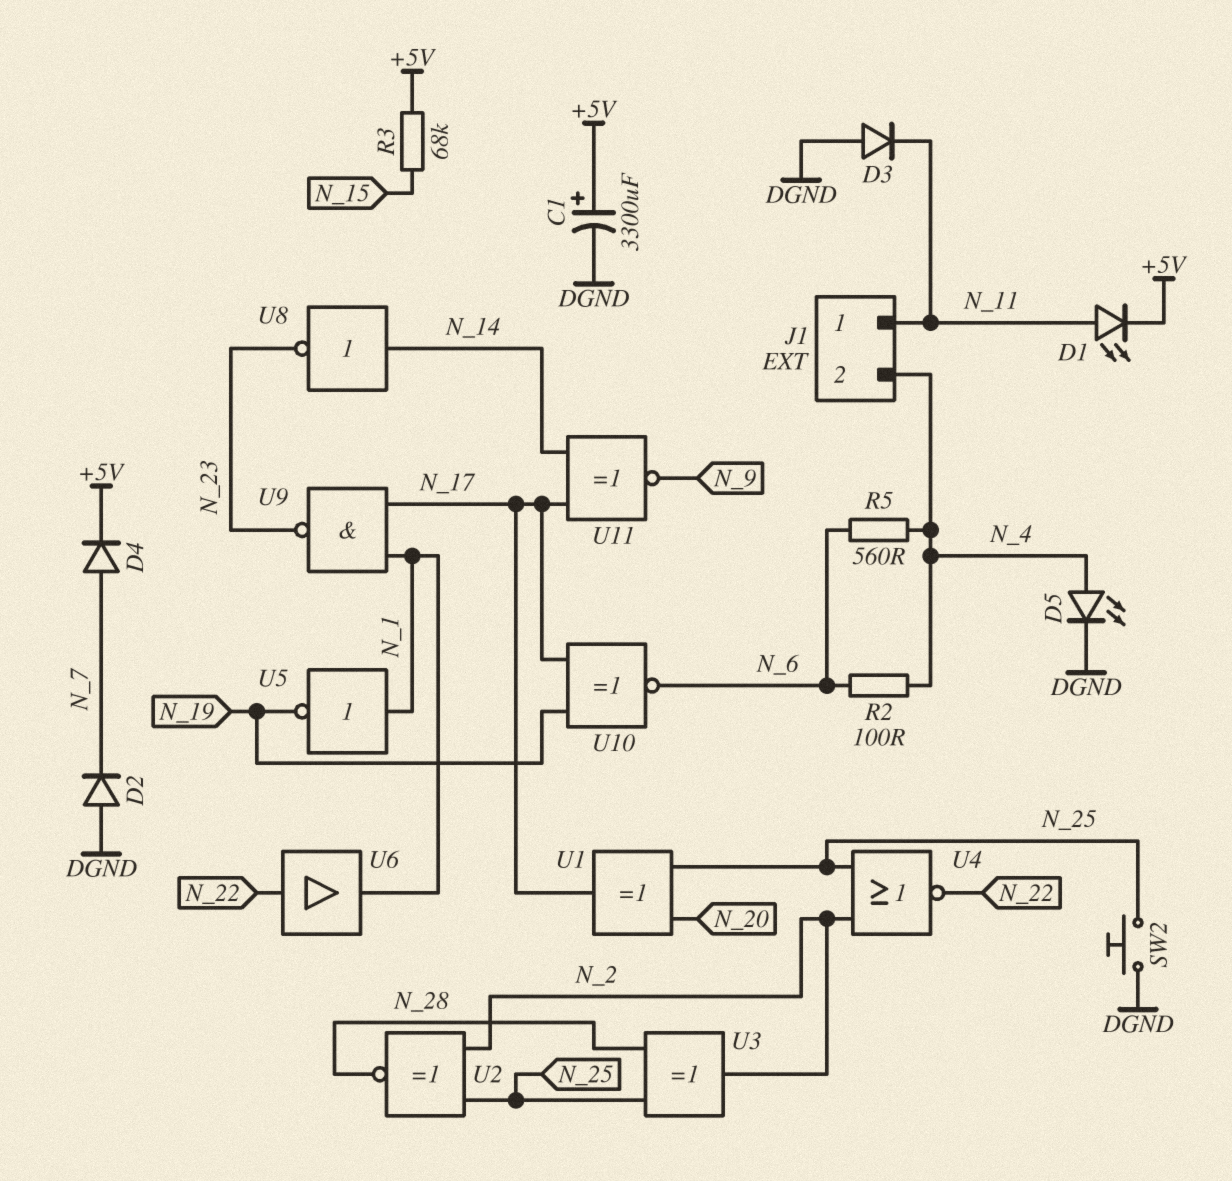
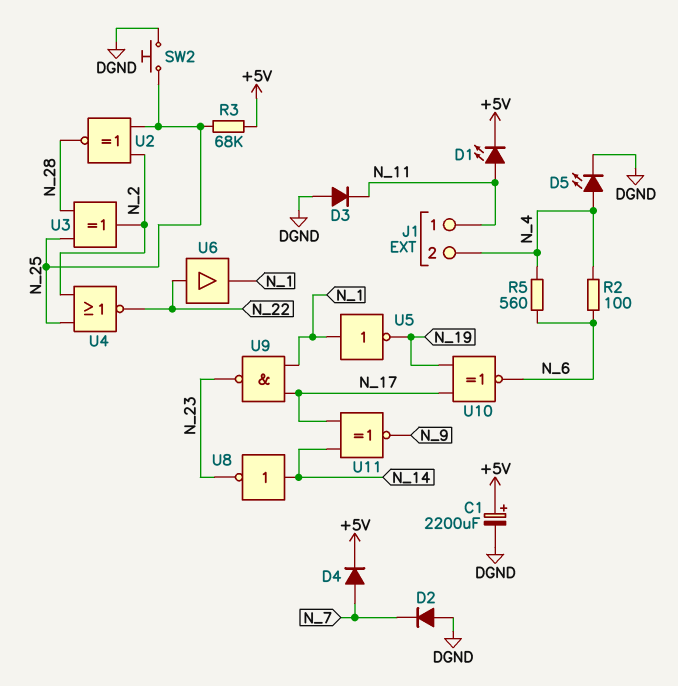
C1: 3300uF (plus +5V, minus DGND) -> 2200uF (plus +5V, minus DGND)
R3: 68k (+5V, N_15) -> 68k (+5V, N_25)
U1: XOR (in N_20, in N_25, out N_17) -> none

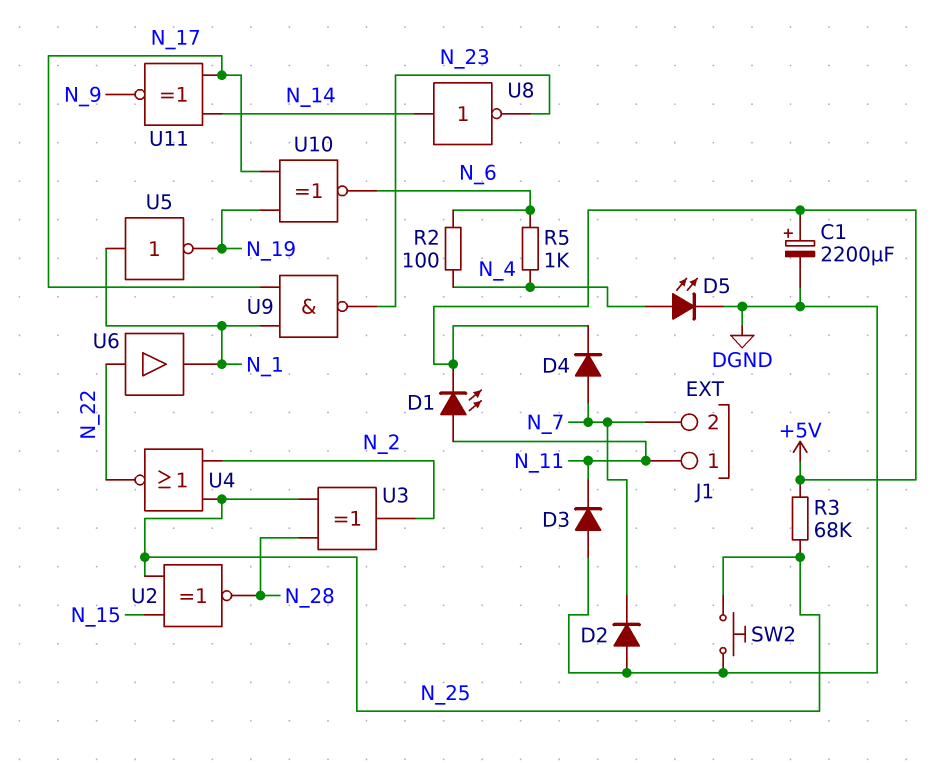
J1 pin 2: N_4 -> N_7
R5: 560 (N_4, N_6) -> 1k (N_4, N_6)
U2: XNOR (in N_2, in N_25, out N_28) -> XNOR (in N_15, in N_25, out N_28)

